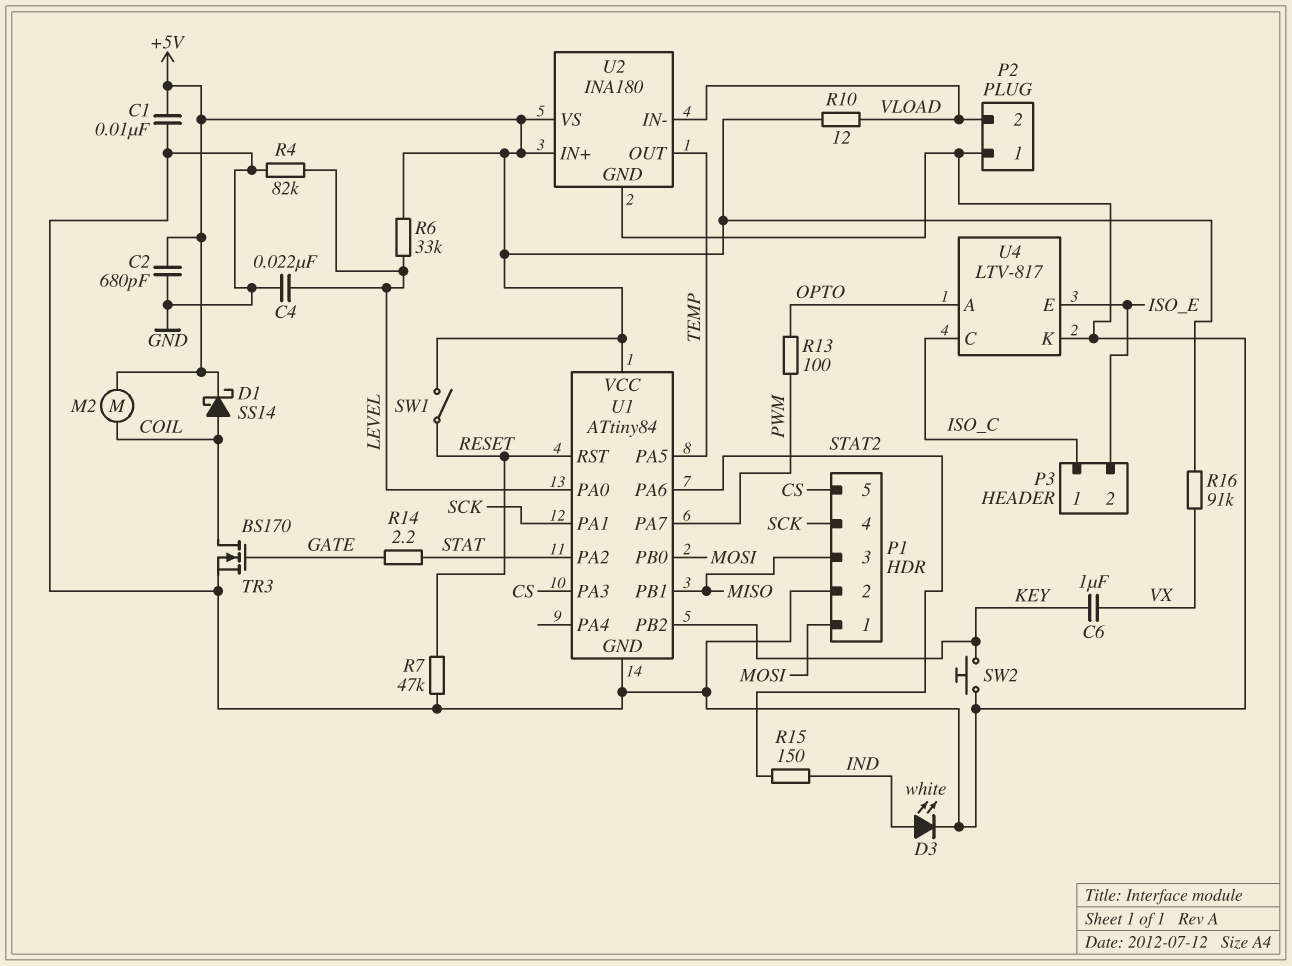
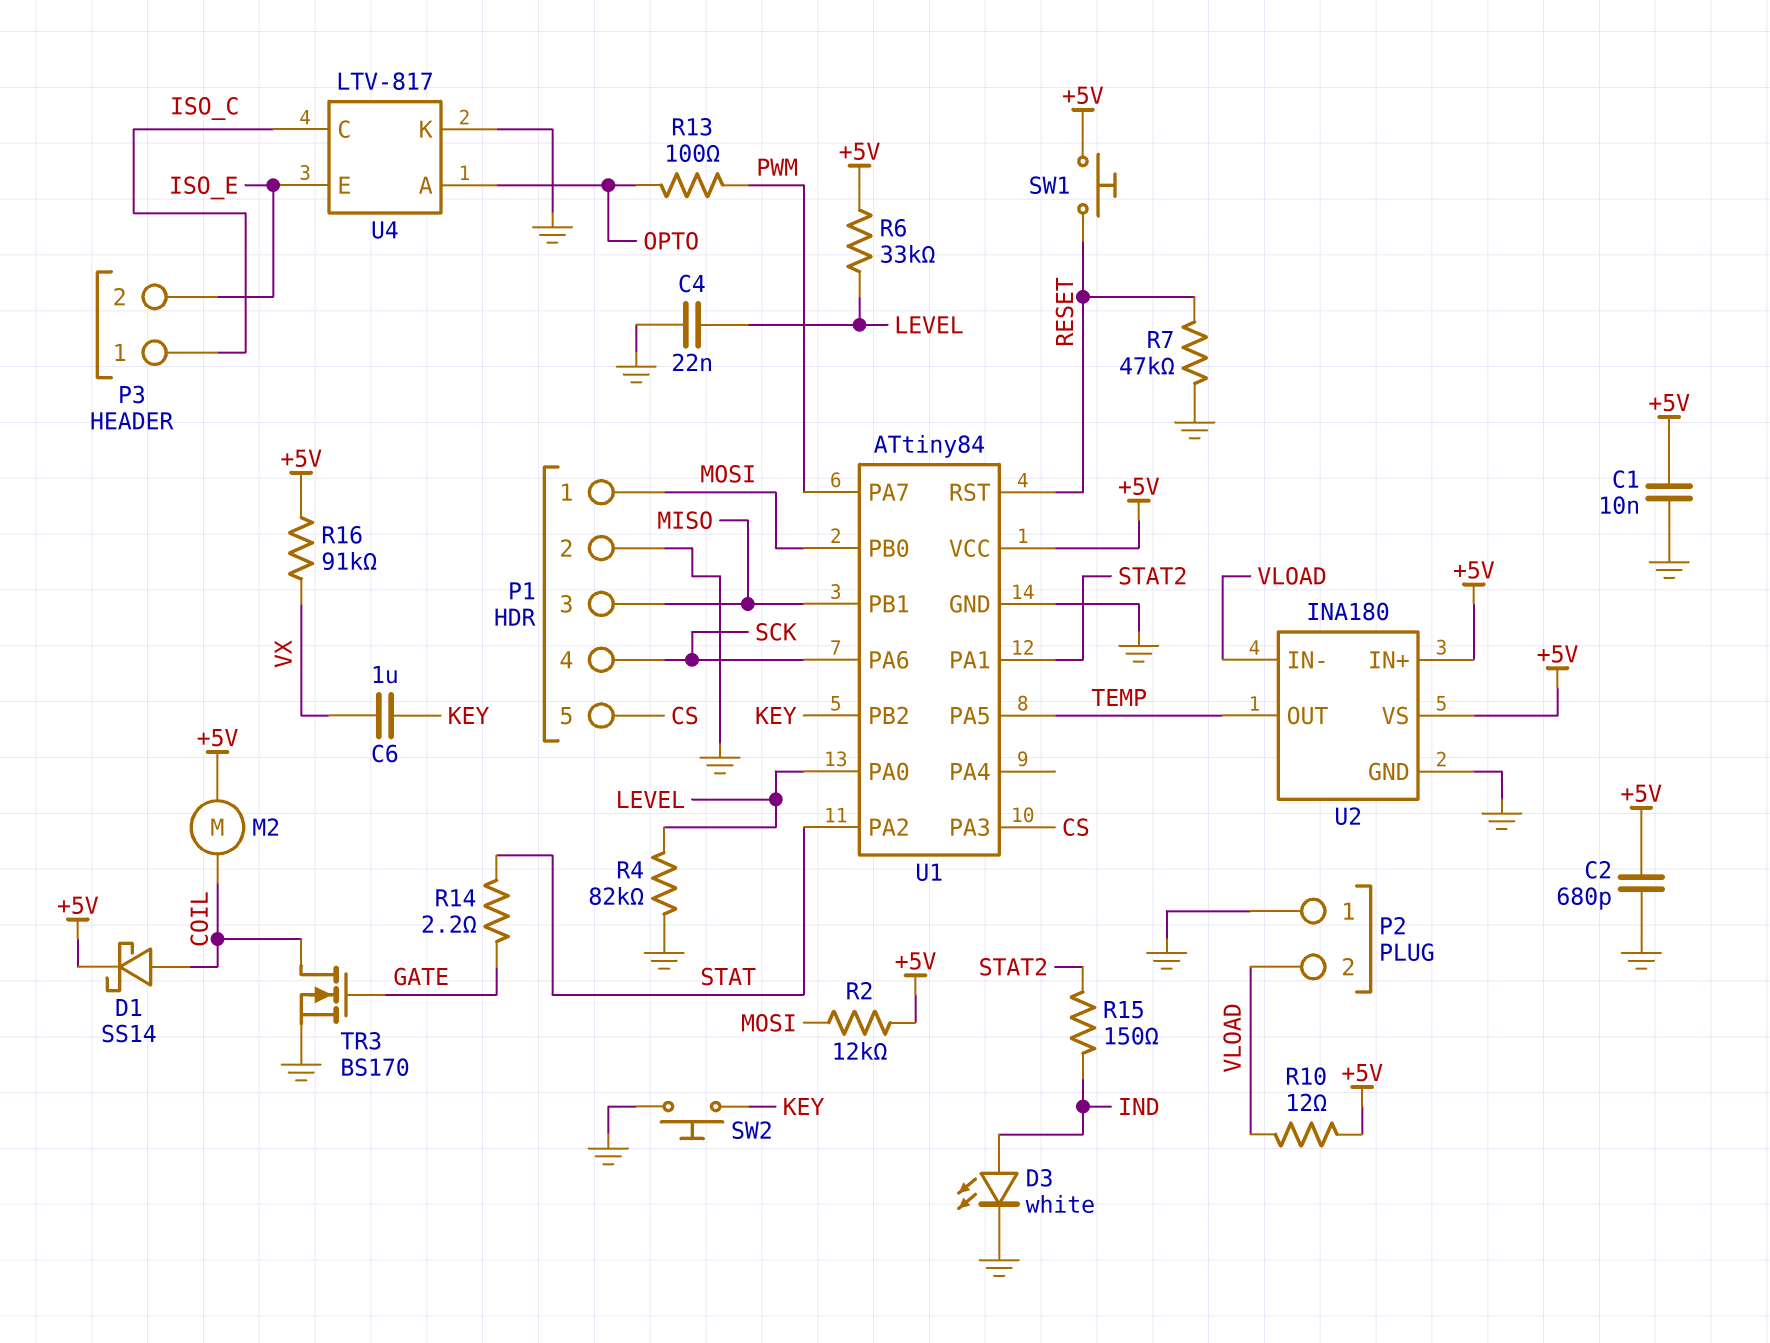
R2: none -> 12k (+5V, MOSI)
SW1: switch (+5V, RESET) -> button (+5V, RESET)
U1 pin PA1: SCK -> STAT2
U1 pin PA6: STAT2 -> SCK

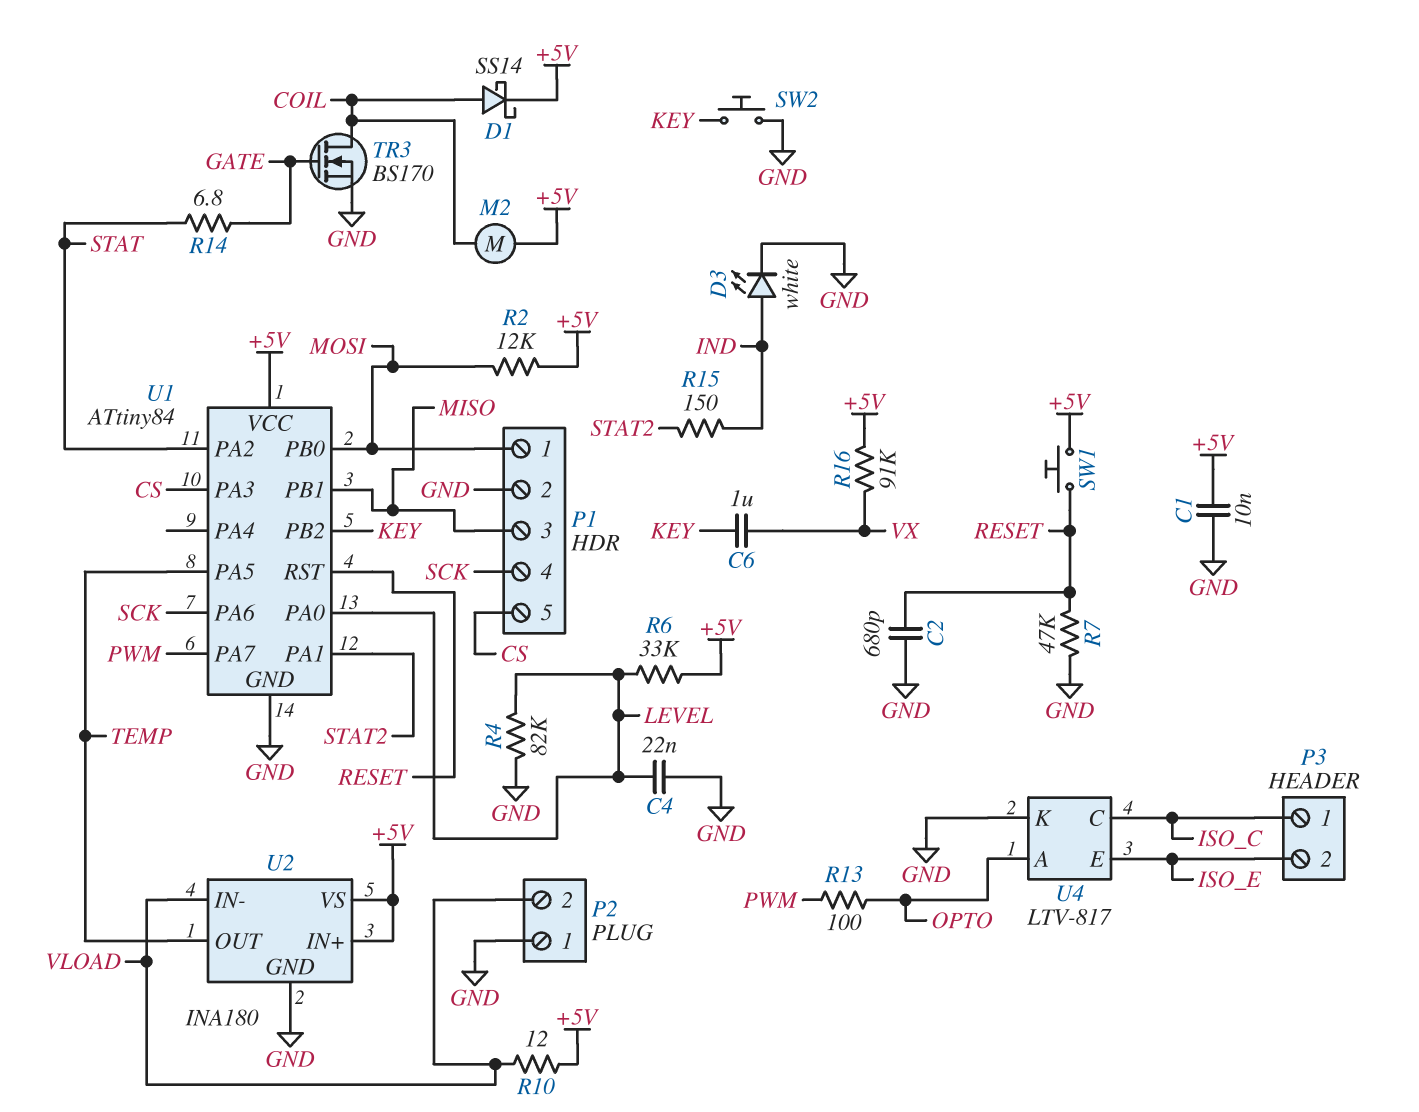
C2: 680pF (+5V, GND) -> 680pF (GND, RESET)
R14: 2.2 (GATE, STAT) -> 6.8 (GATE, STAT)

